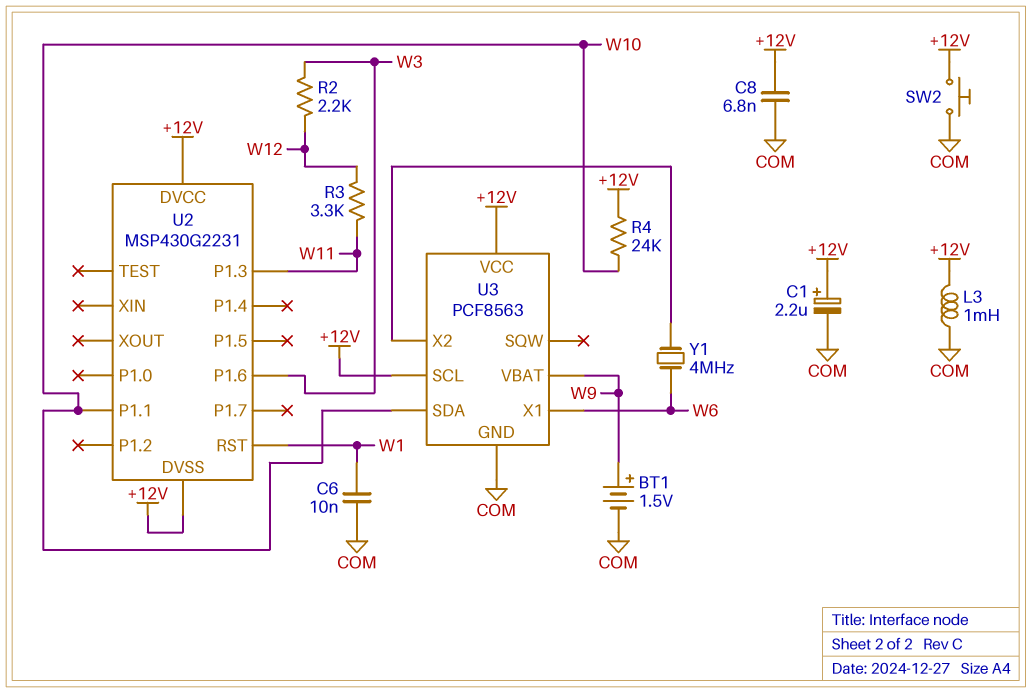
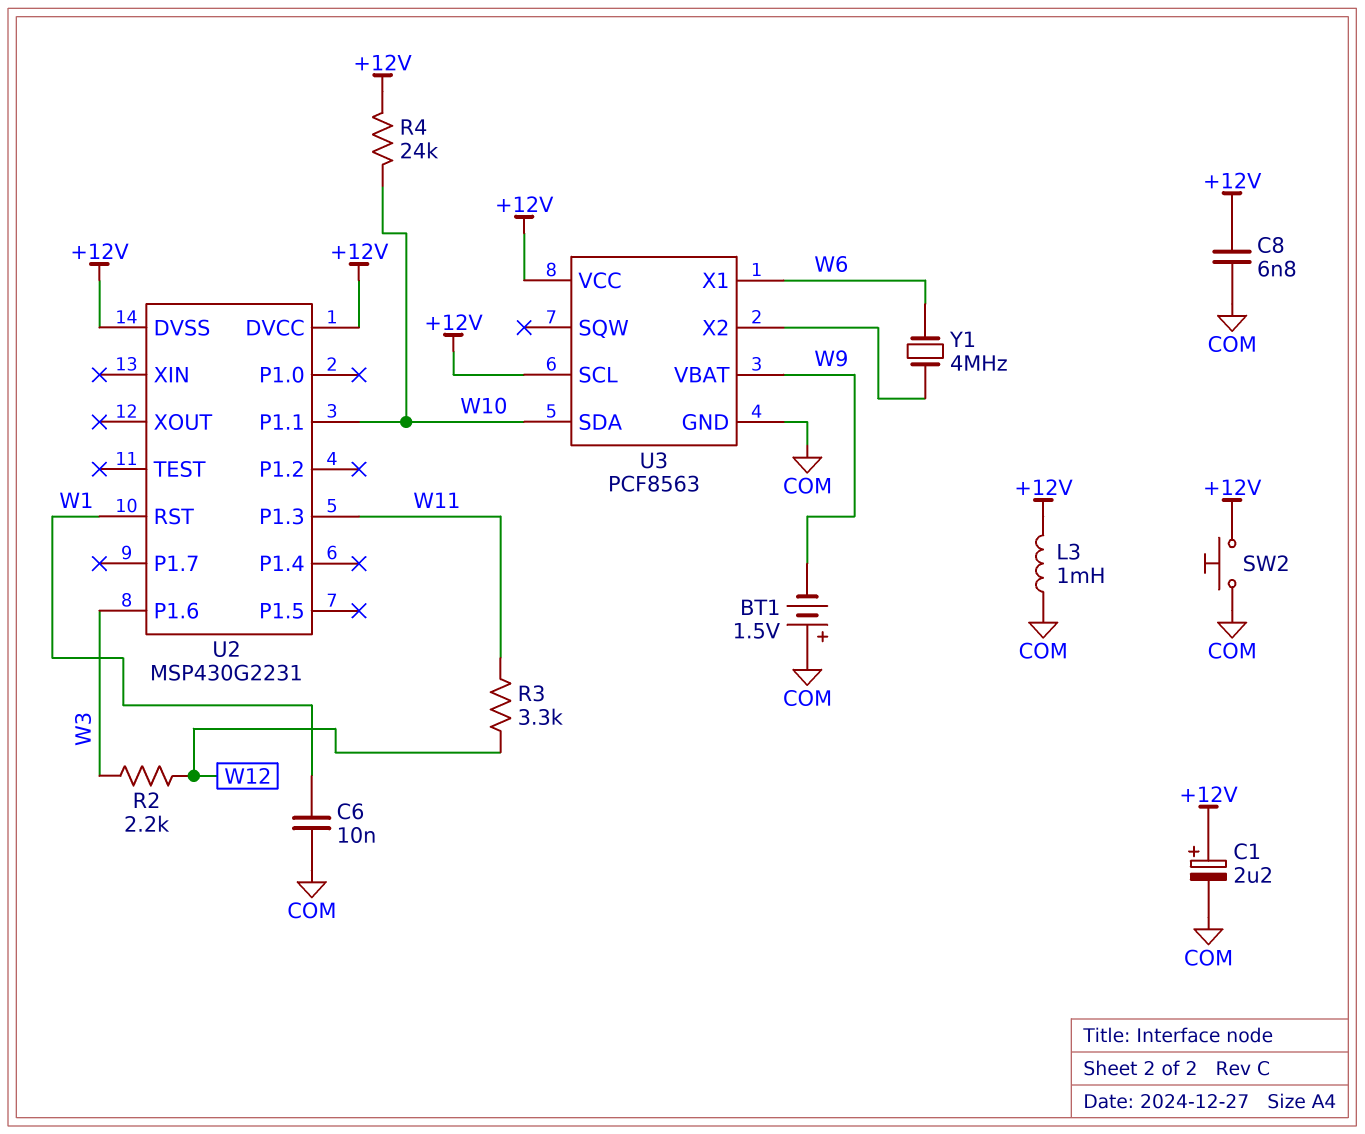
BT1: 1.5V (plus W9, minus COM) -> 1.5V (plus COM, minus W9)

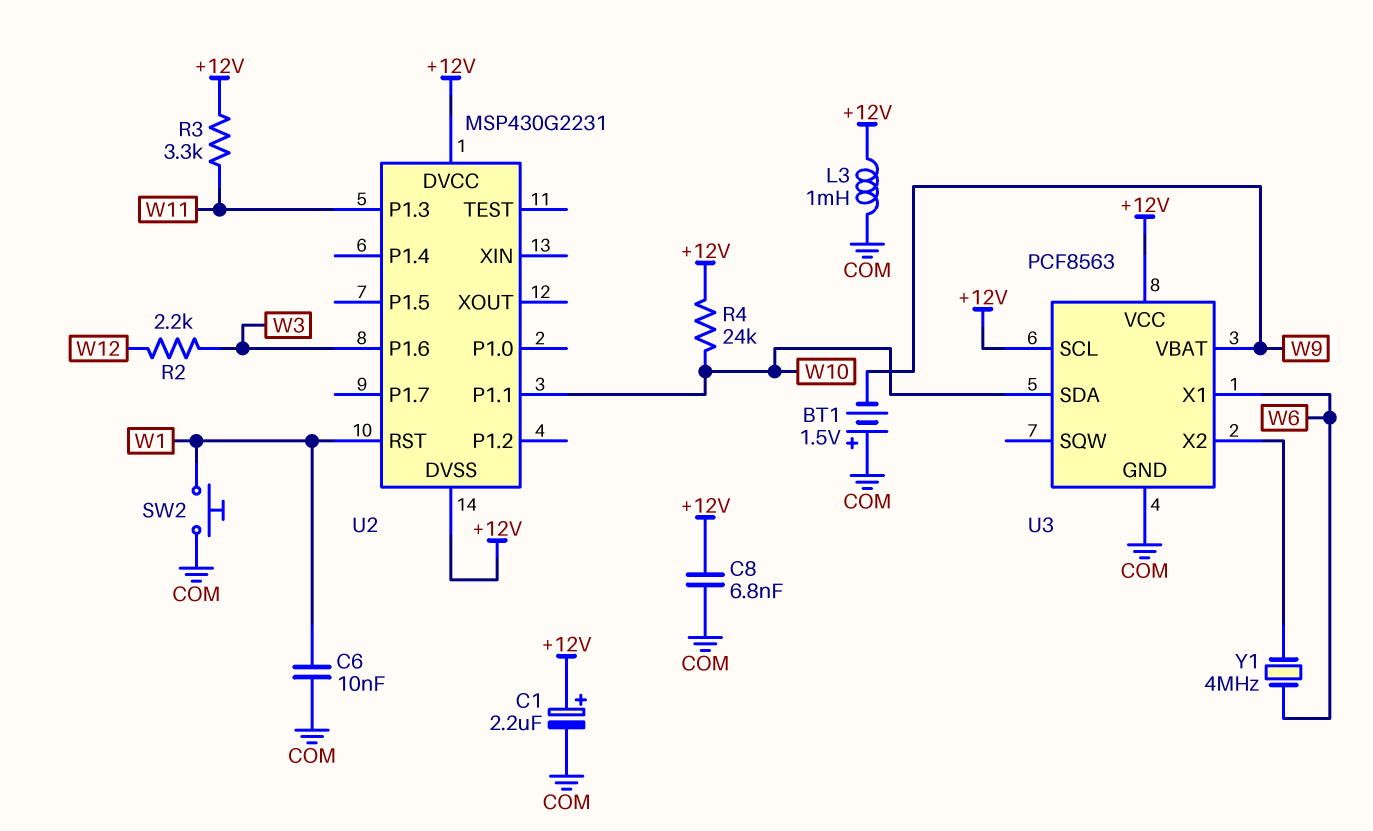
R3: 3.3k (W11, W12) -> 3.3k (+12V, W11)
SW2: button (+12V, COM) -> button (COM, W1)

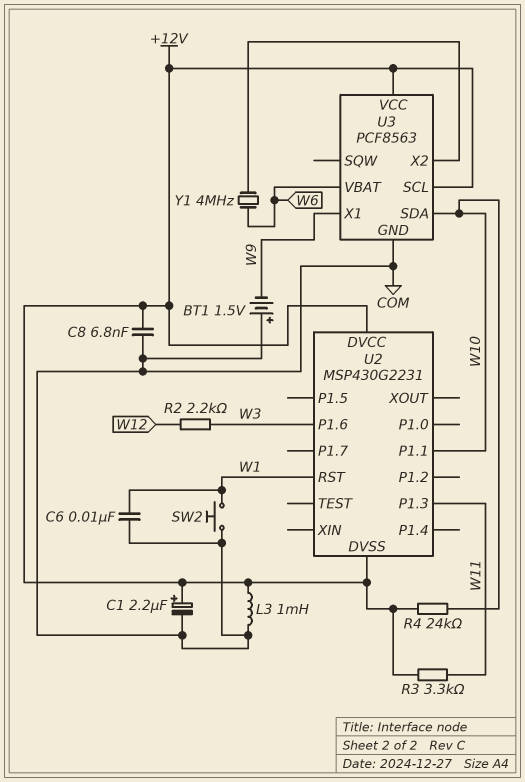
U3 pin VBAT: W9 -> W6
U3 pin X1: W6 -> W9

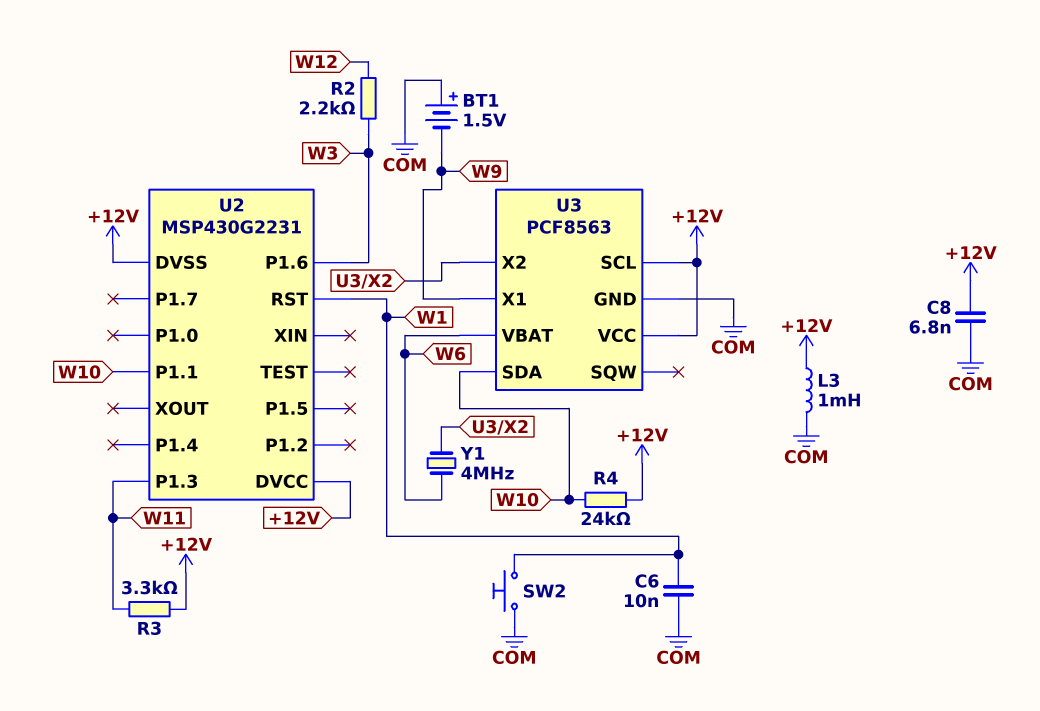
C1: 2.2uF (plus +12V, minus COM) -> none

